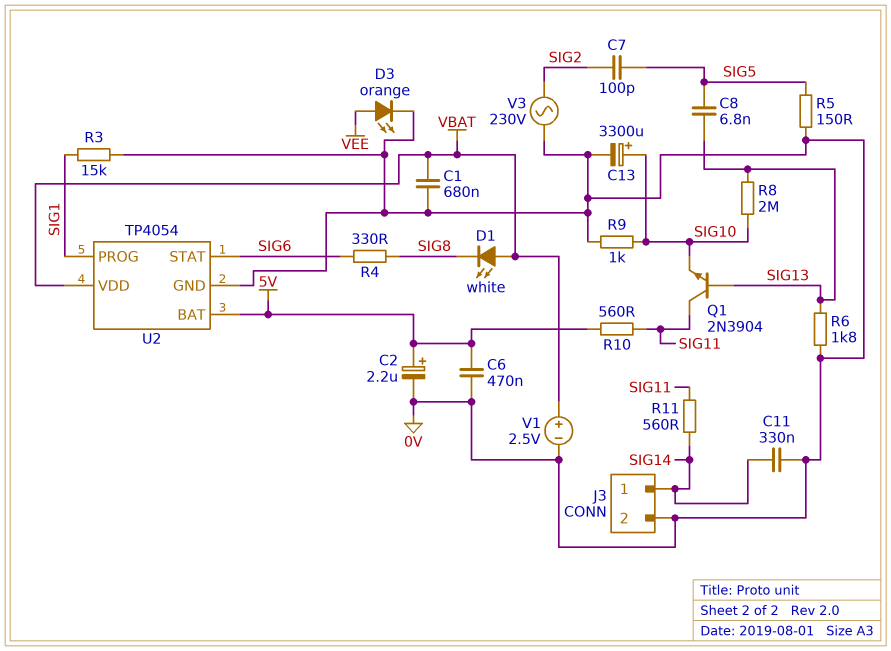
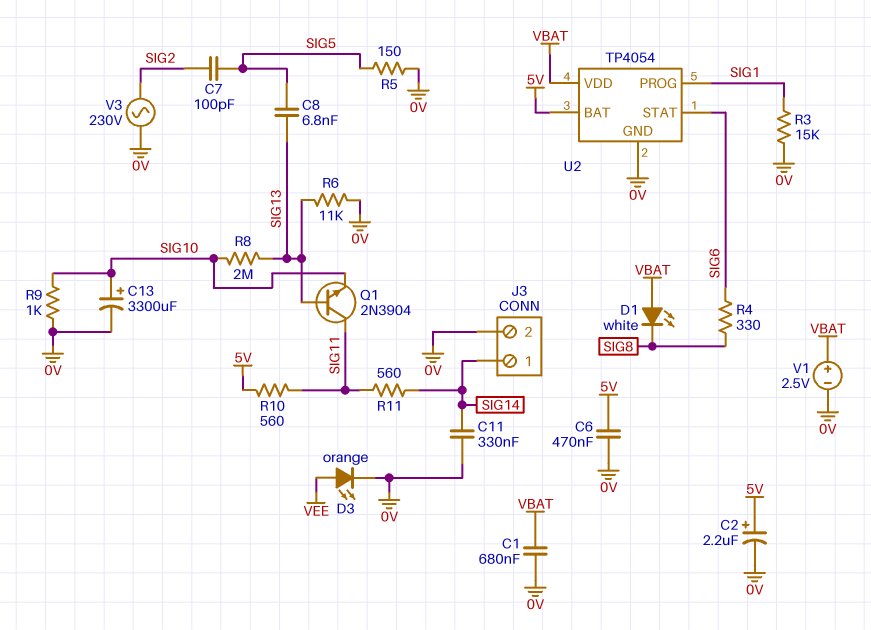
R6: 1.8k (0V, SIG13) -> 11k (0V, SIG13)

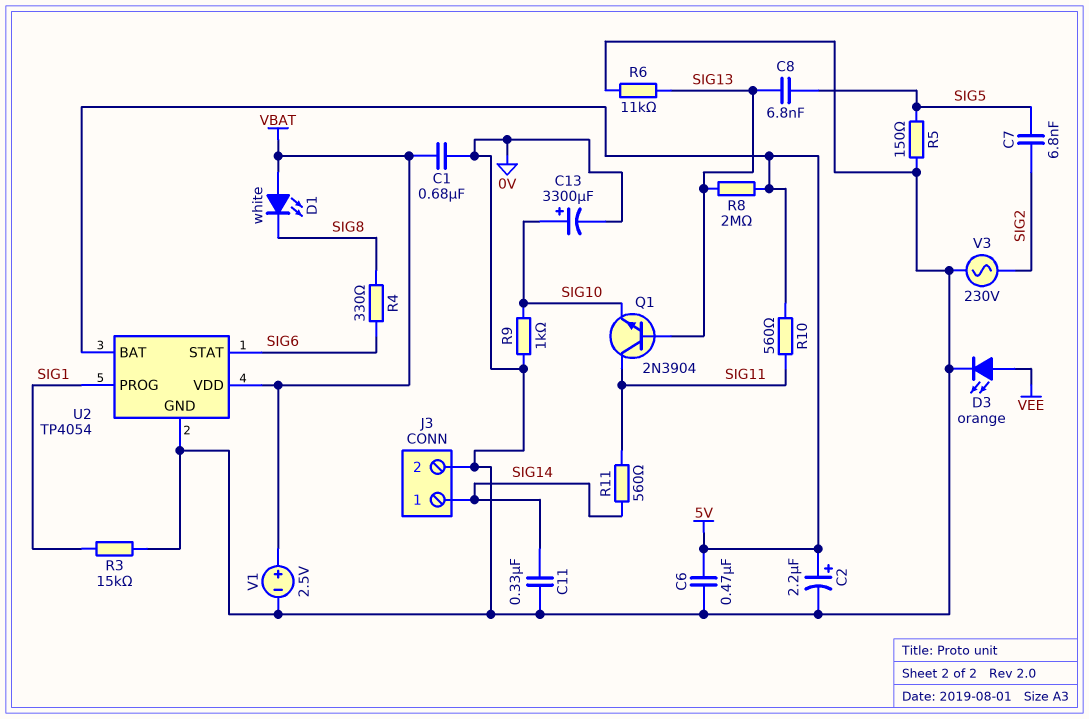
C7: 100pF (SIG2, SIG5) -> 6.8nF (SIG2, SIG5)
R8: 2M (SIG10, SIG13) -> 2M (5V, SIG13)

